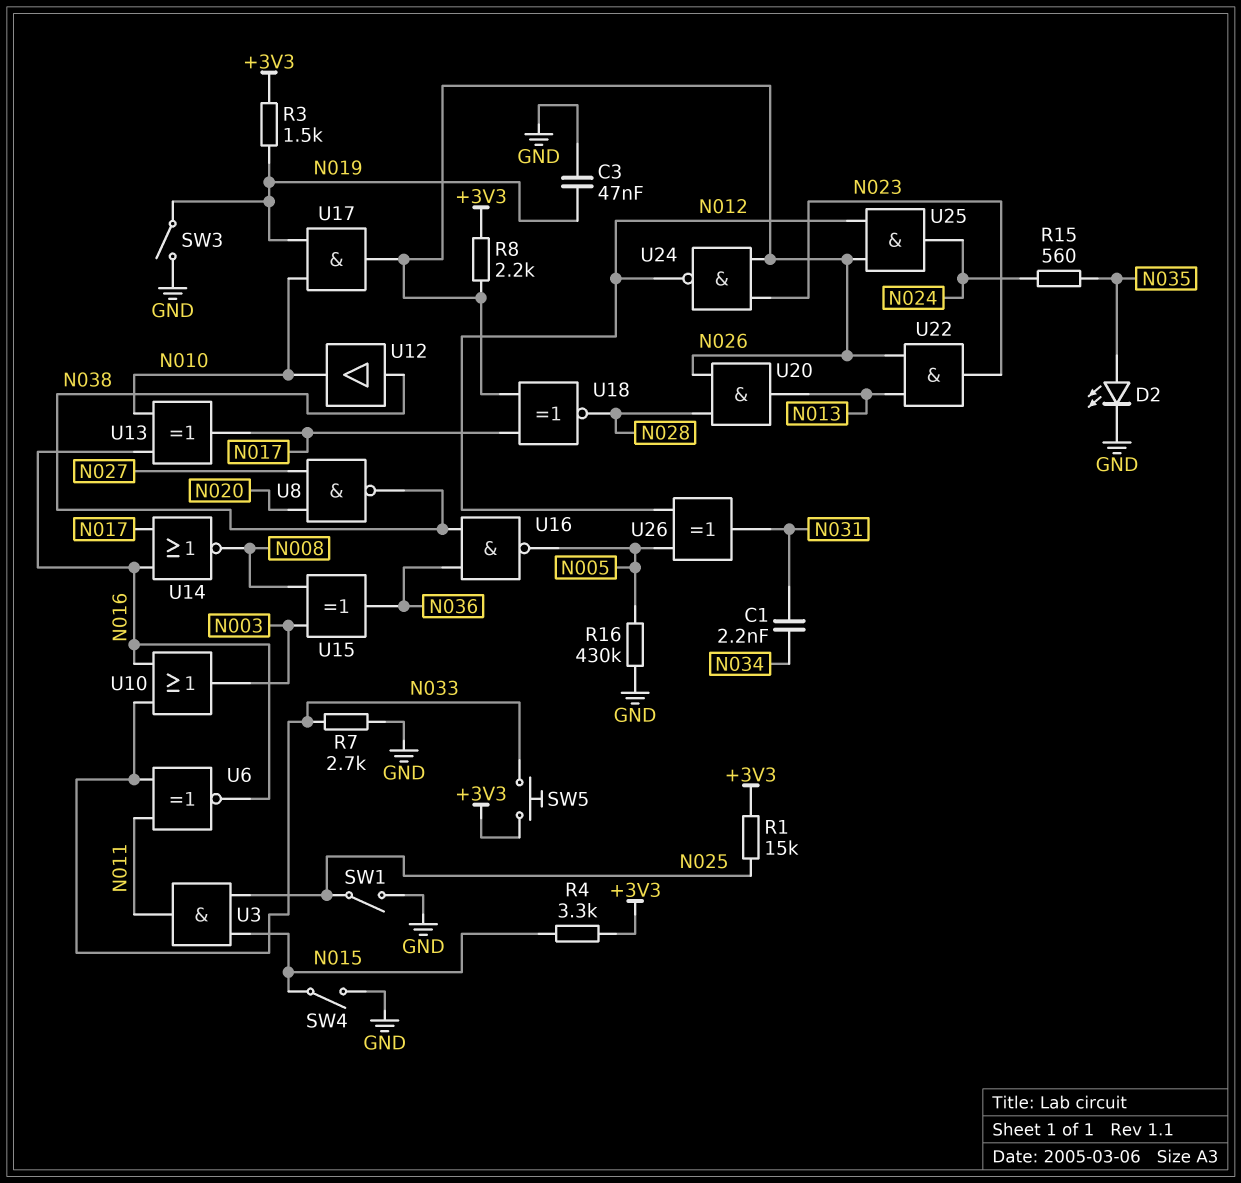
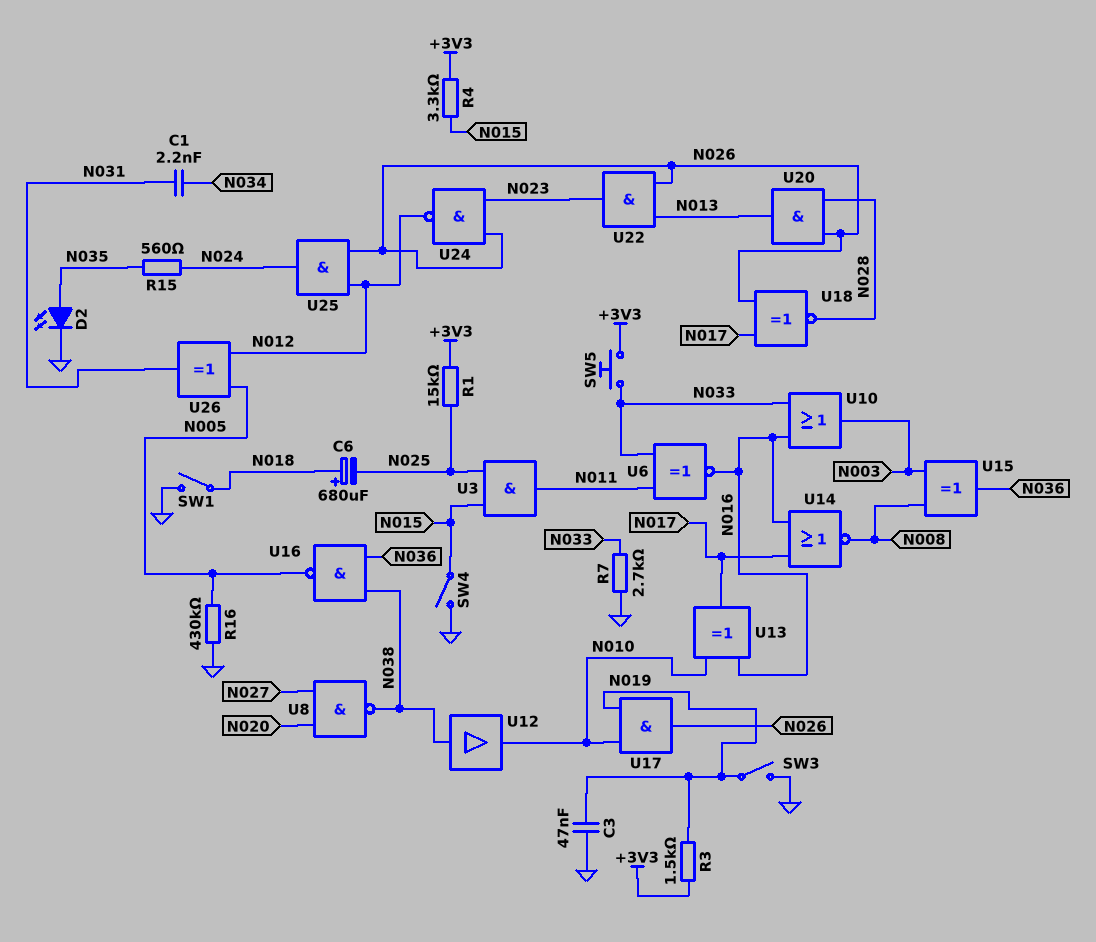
C6: none -> 680uF (plus N018, minus N025)
R8: 2.2k (+3V3, N026) -> none
SW1: switch (GND, N025) -> switch (GND, N018)

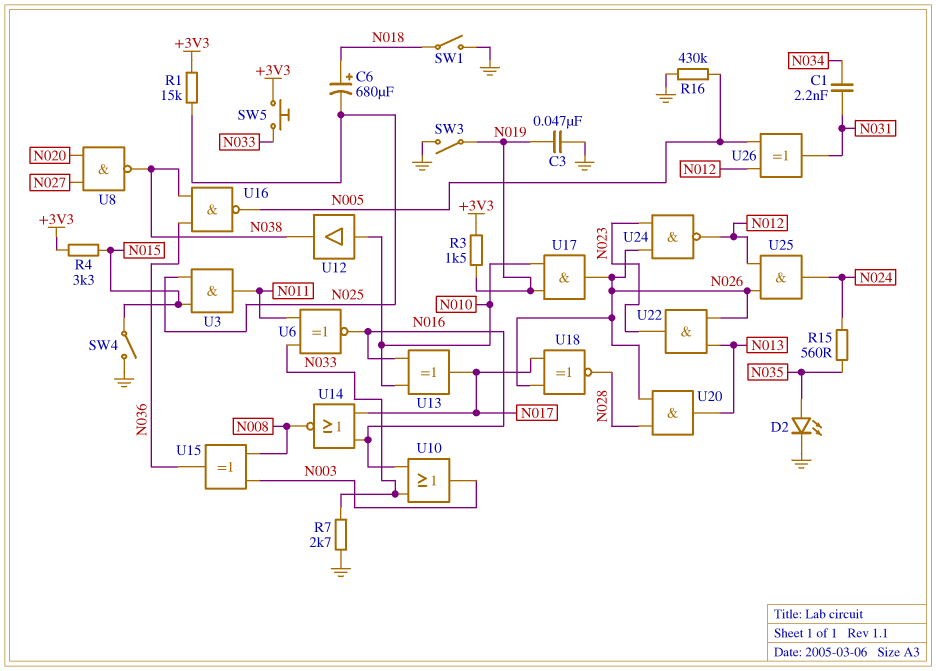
U12: buffer (in N038, out N010) -> buffer (in N010, out N038)

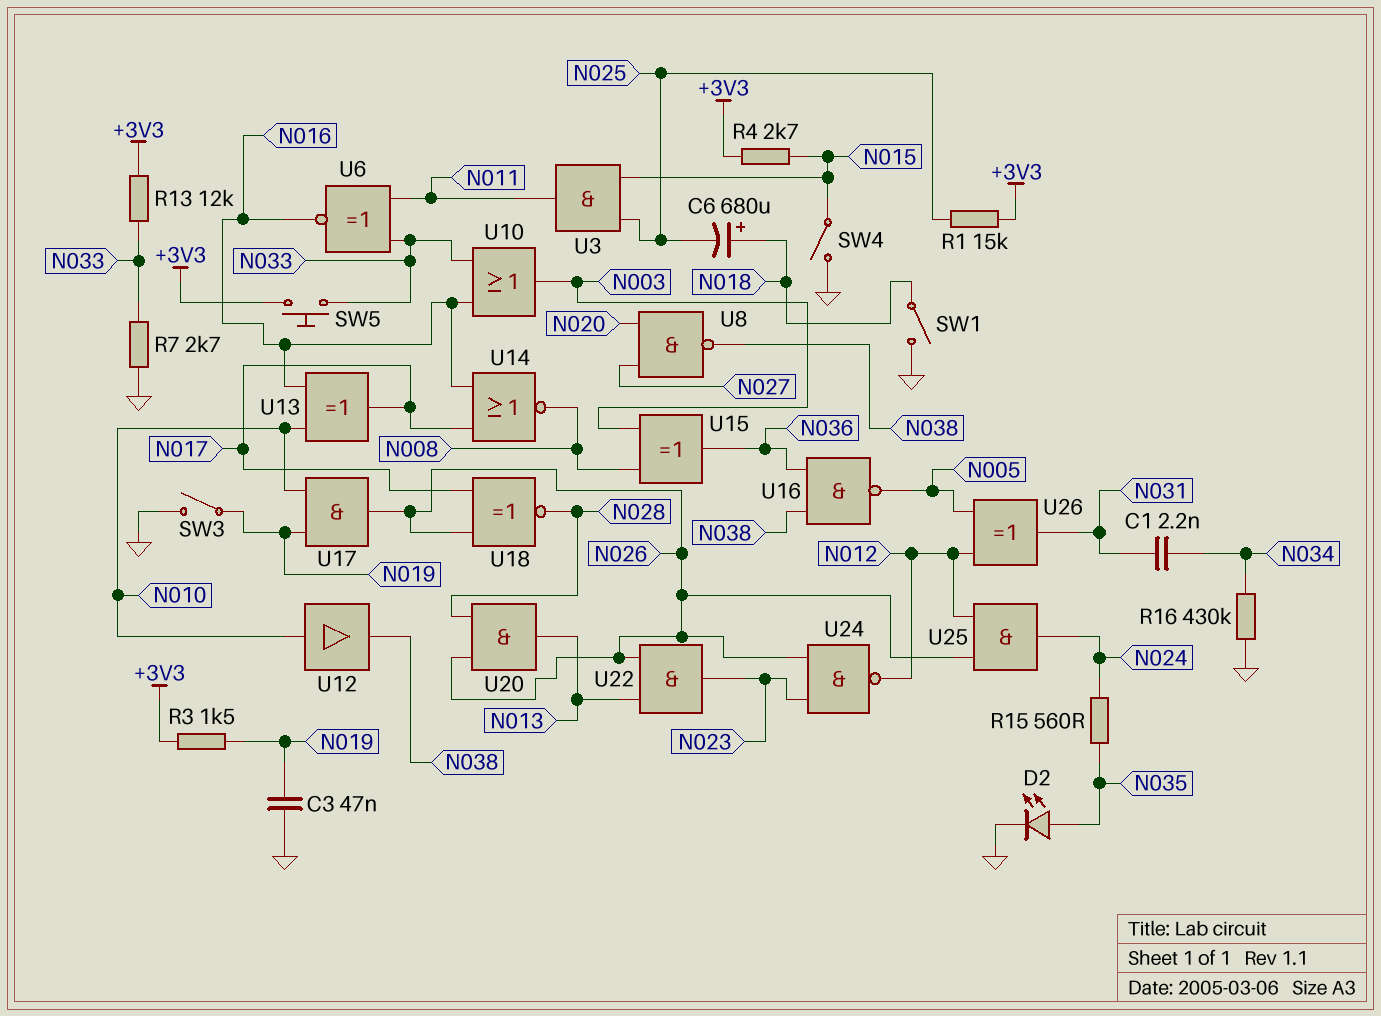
R4: 3.3k (+3V3, N015) -> 2.7k (+3V3, N015)
R13: none -> 12k (+3V3, N033)
R16: 430k (GND, N005) -> 430k (GND, N034)

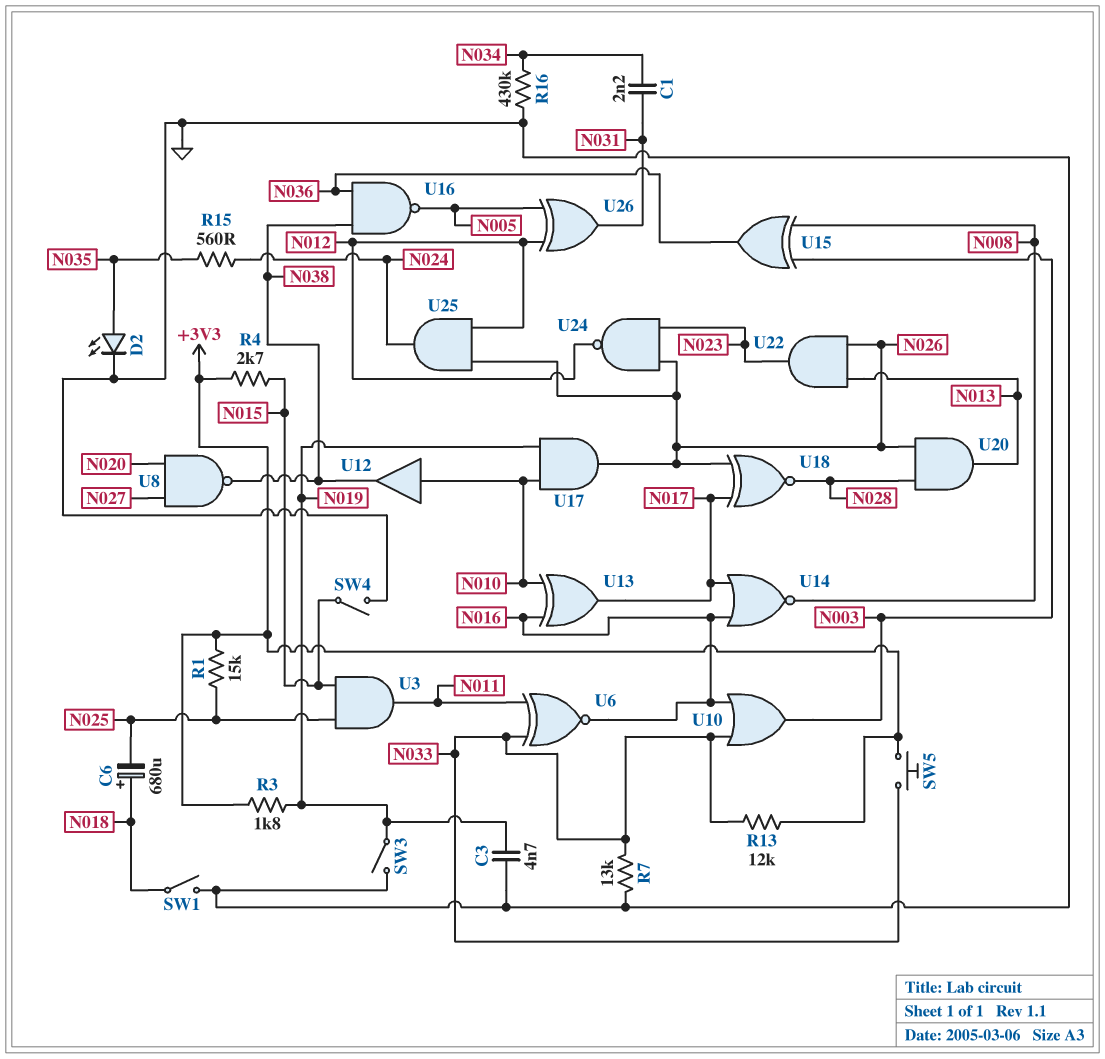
C3: 47nF (GND, N019) -> 4.7nF (GND, N019)
R3: 1.5k (+3V3, N019) -> 1.8k (+3V3, N019)
R7: 2.7k (GND, N033) -> 13k (GND, N033)

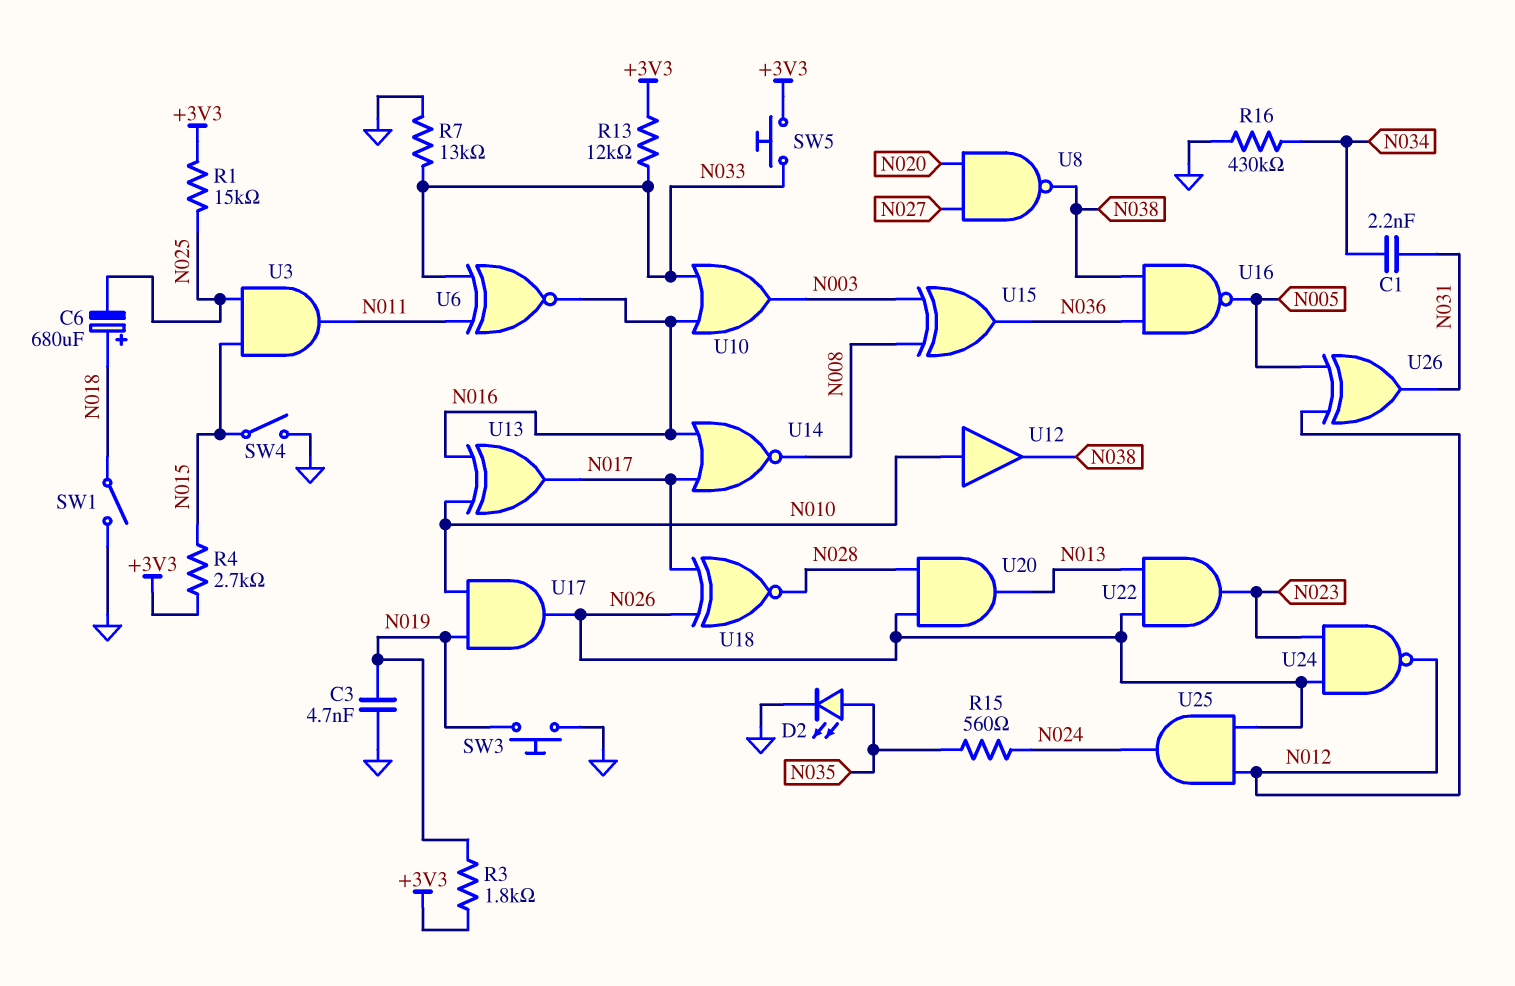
SW3: switch (GND, N019) -> button (GND, N019)

